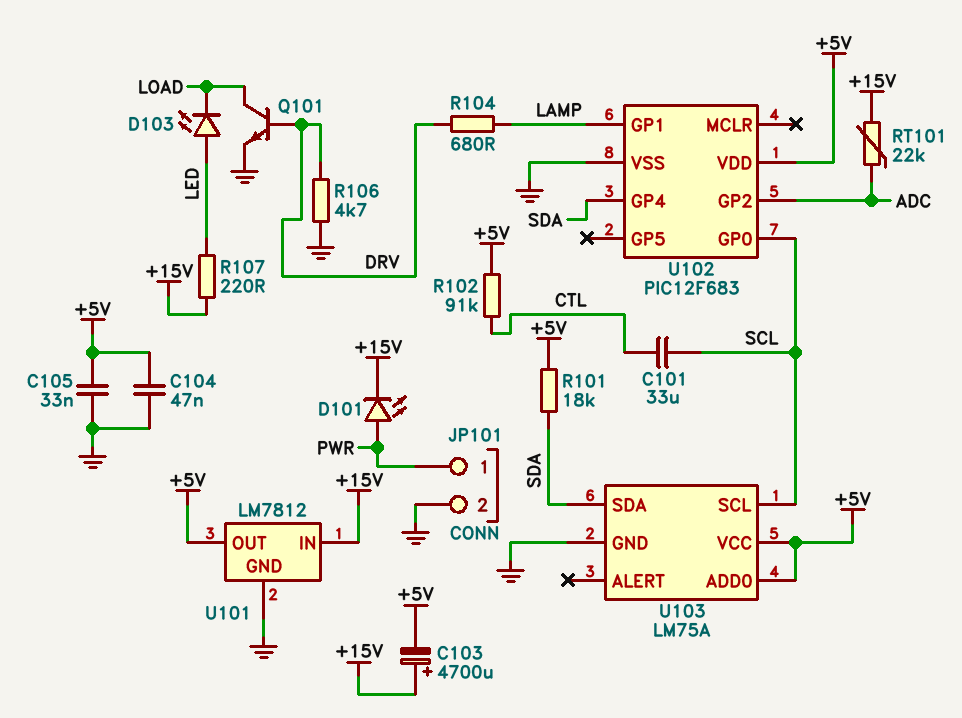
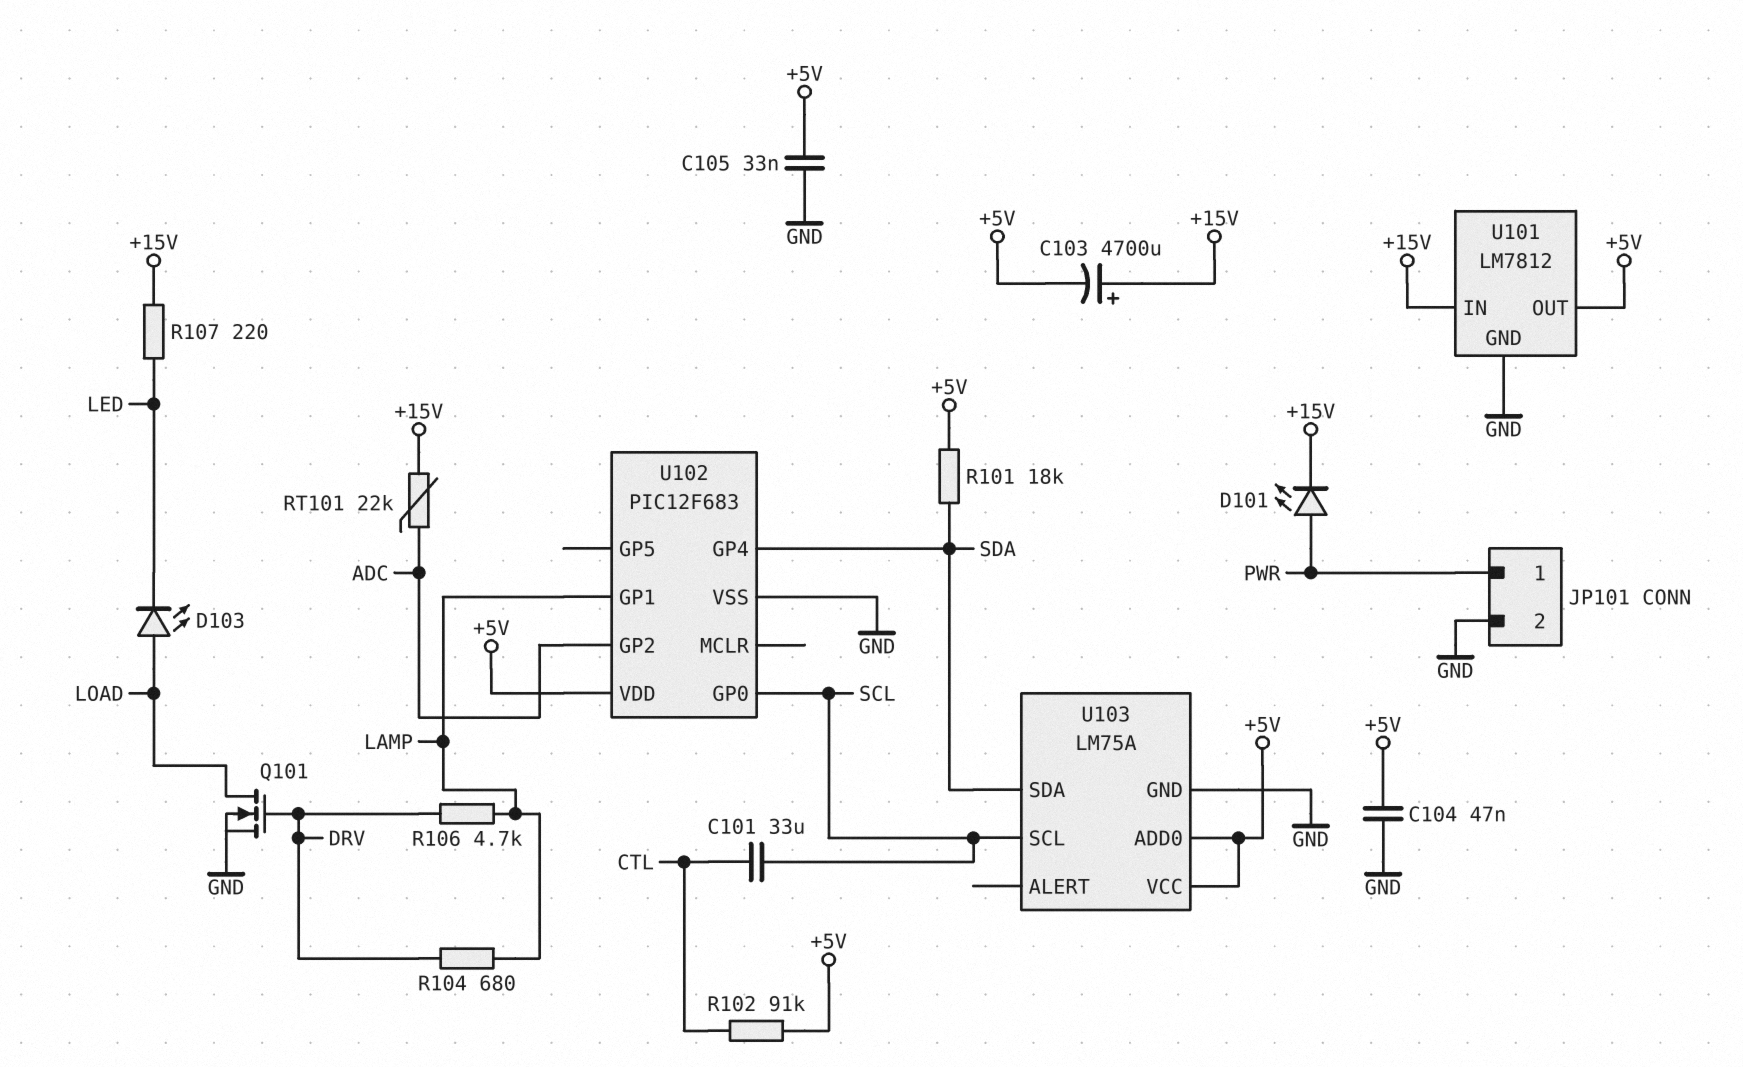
D103: LED (A LED, K LOAD) -> LED (A LOAD, K LED)
Q101: NPN (B DRV, C LOAD, E GND) -> NMOS (G DRV, D LOAD, S GND)
R106: 4.7k (DRV, GND) -> 4.7k (DRV, LAMP)

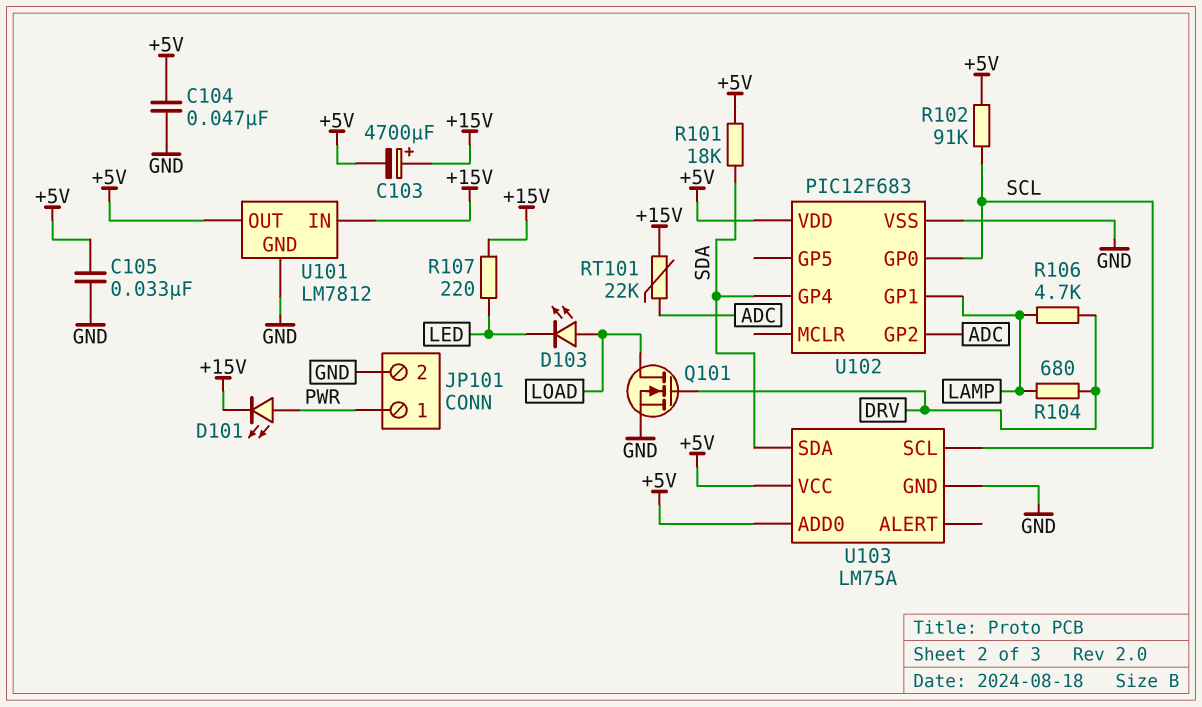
C101: 33uF (CTL, SCL) -> none
R102: 91k (+5V, CTL) -> 91k (+5V, SCL)

